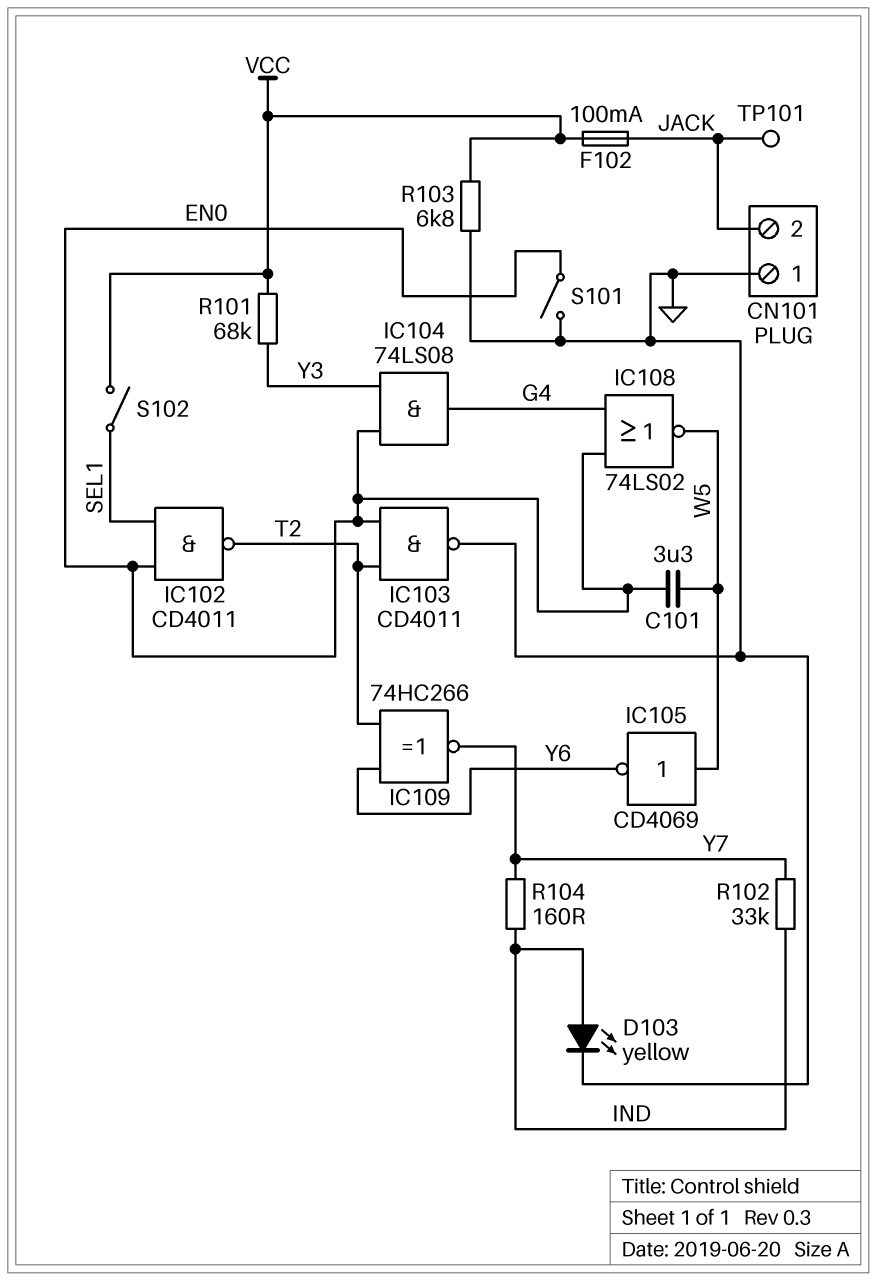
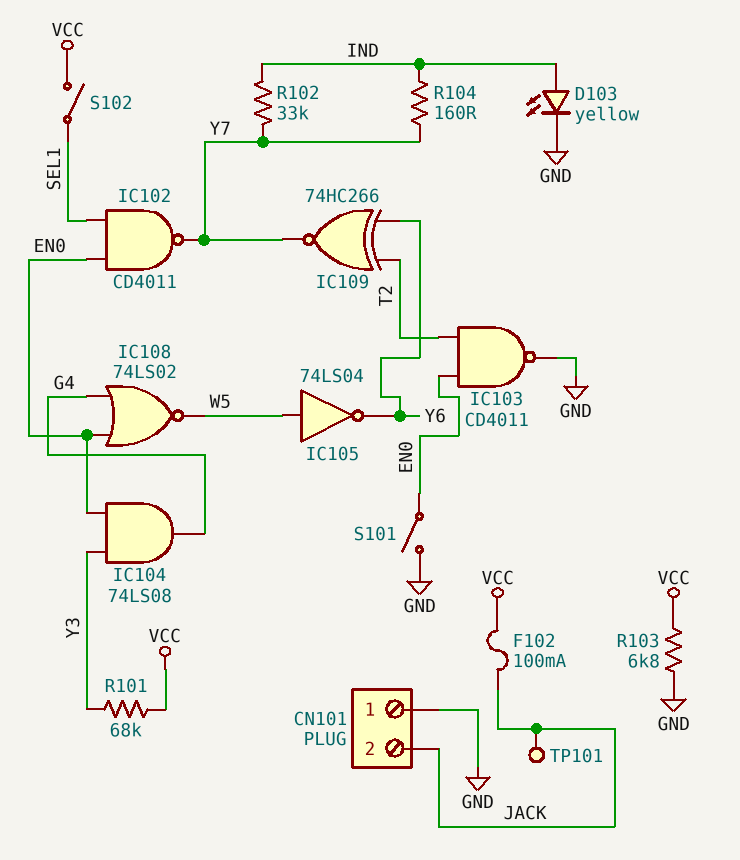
C101: 3.3uF (EN0, W5) -> none
IC102: NAND CD4011 (in EN0, in SEL1, out T2) -> NAND CD4011 (in EN0, in SEL1, out Y7)
IC105: NOT CD4069 (in W5, out Y6) -> NOT 74LS04 (in W5, out Y6)

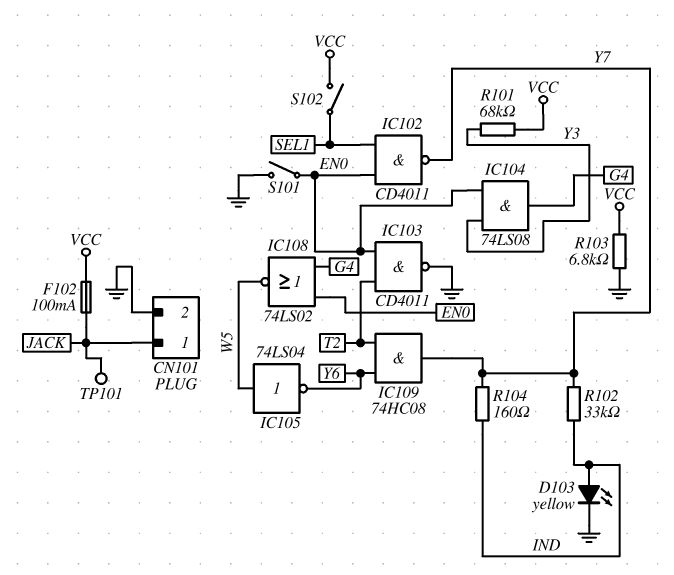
CN101 pin 1: GND -> JACK
CN101 pin 2: JACK -> GND
IC109: XNOR 74HC266 (in T2, in Y6, out Y7) -> AND 74HC08 (in T2, in Y6, out Y7)

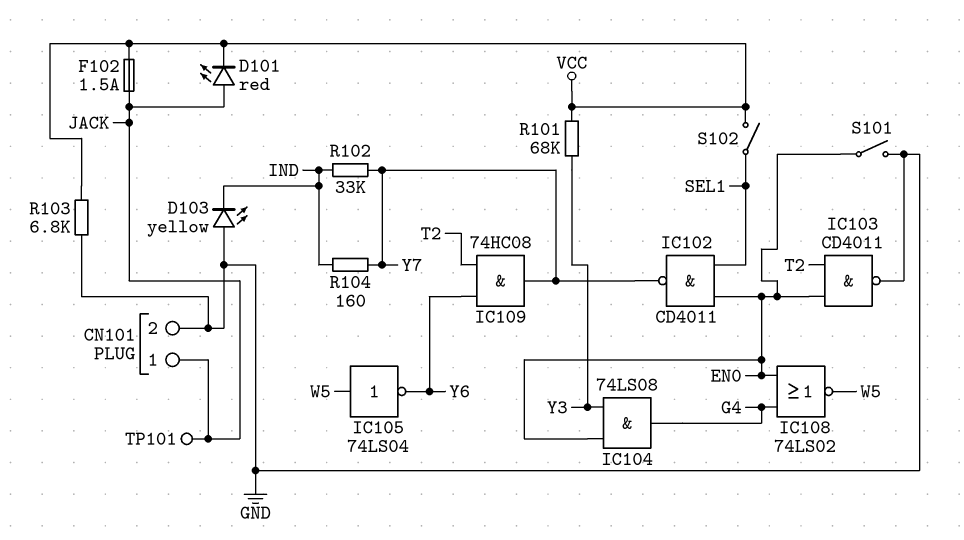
D101: none -> LED red (A JACK, K VCC)
D103: LED yellow (A IND, K GND) -> LED yellow (A GND, K IND)
F102: 100mA (JACK, VCC) -> 1.5A (JACK, VCC)

